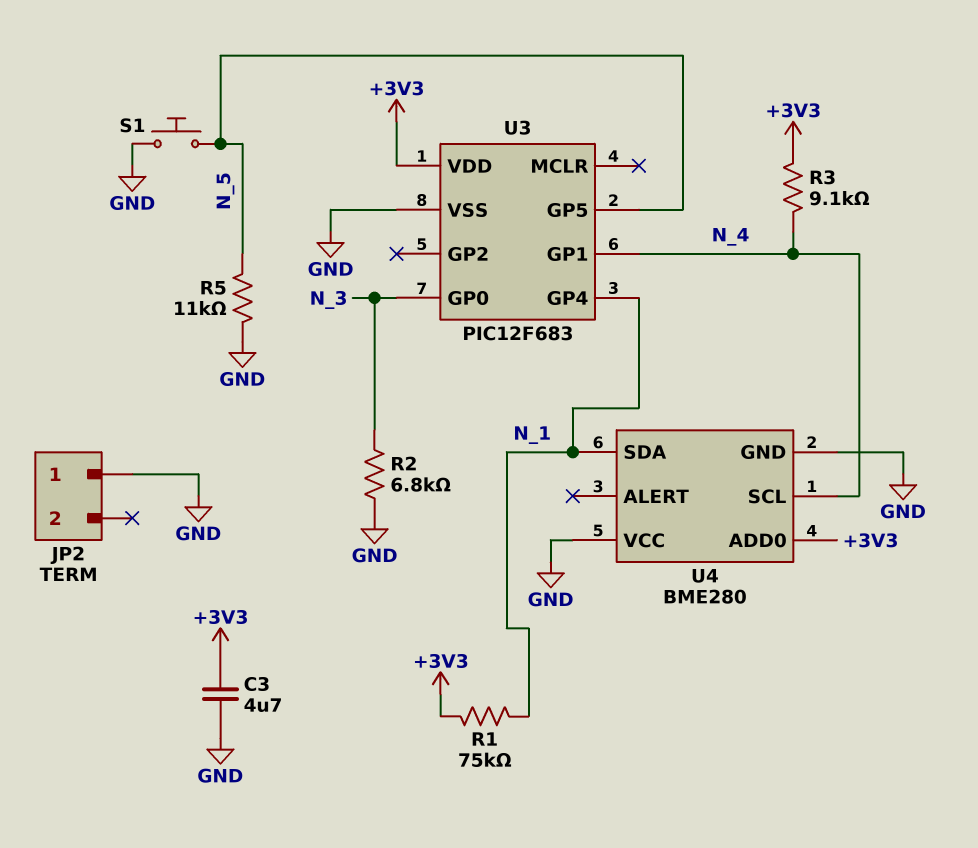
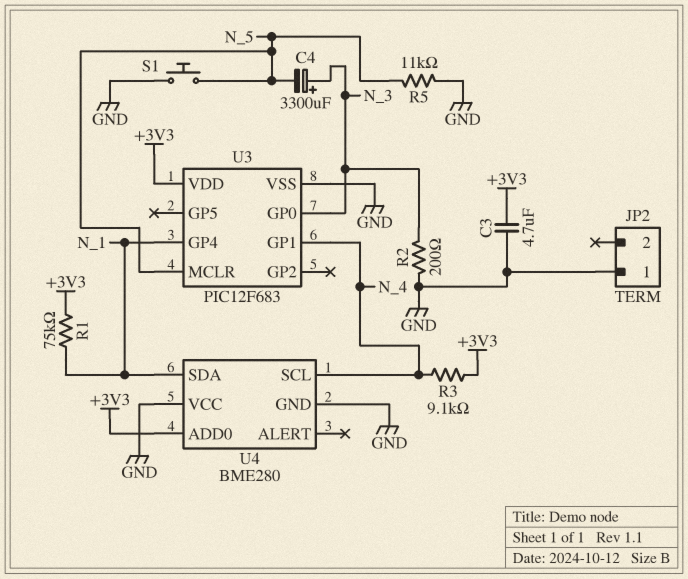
C4: none -> 3300uF (plus N_3, minus N_5)
R2: 6.8k (GND, N_3) -> 200 (GND, N_3)
U3 pin GP5: N_5 -> none
U3 pin MCLR: none -> N_5

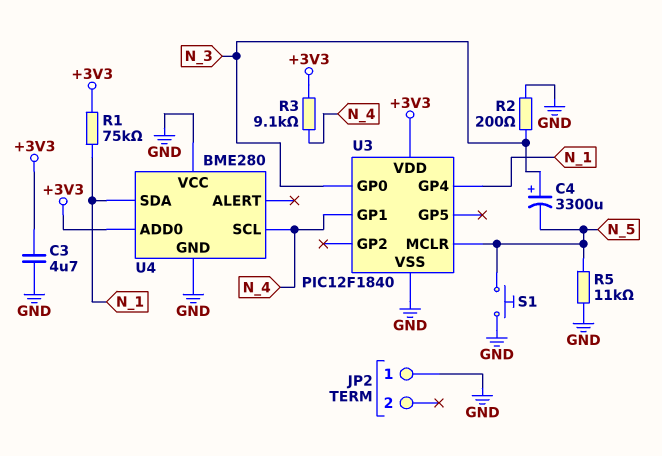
U3: PIC12F683 -> PIC12F1840

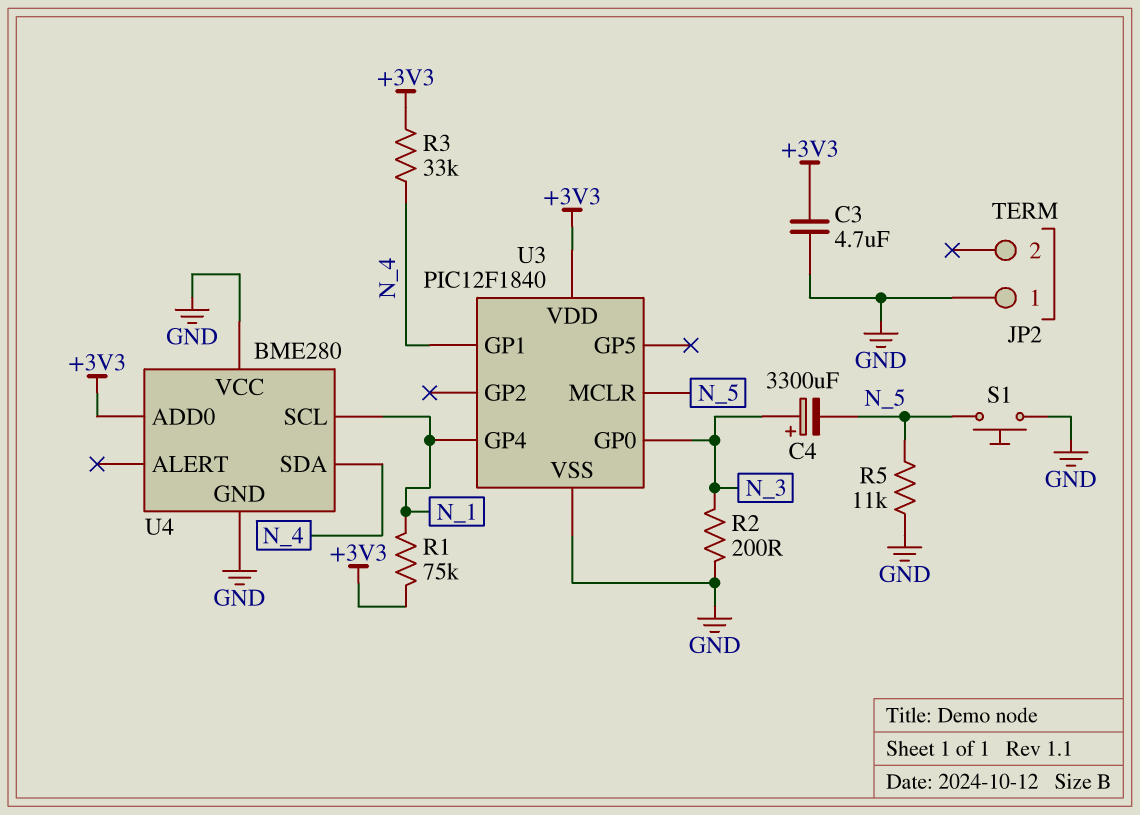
R3: 9.1k (+3V3, N_4) -> 33k (+3V3, N_4)
U4 pin SCL: N_4 -> N_1
U4 pin SDA: N_1 -> N_4

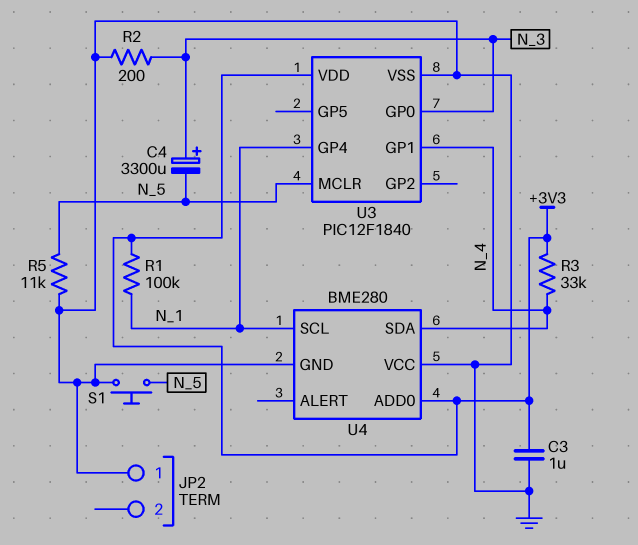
C3: 4.7uF (+3V3, GND) -> 1uF (+3V3, GND)
R1: 75k (+3V3, N_1) -> 100k (+3V3, N_1)

